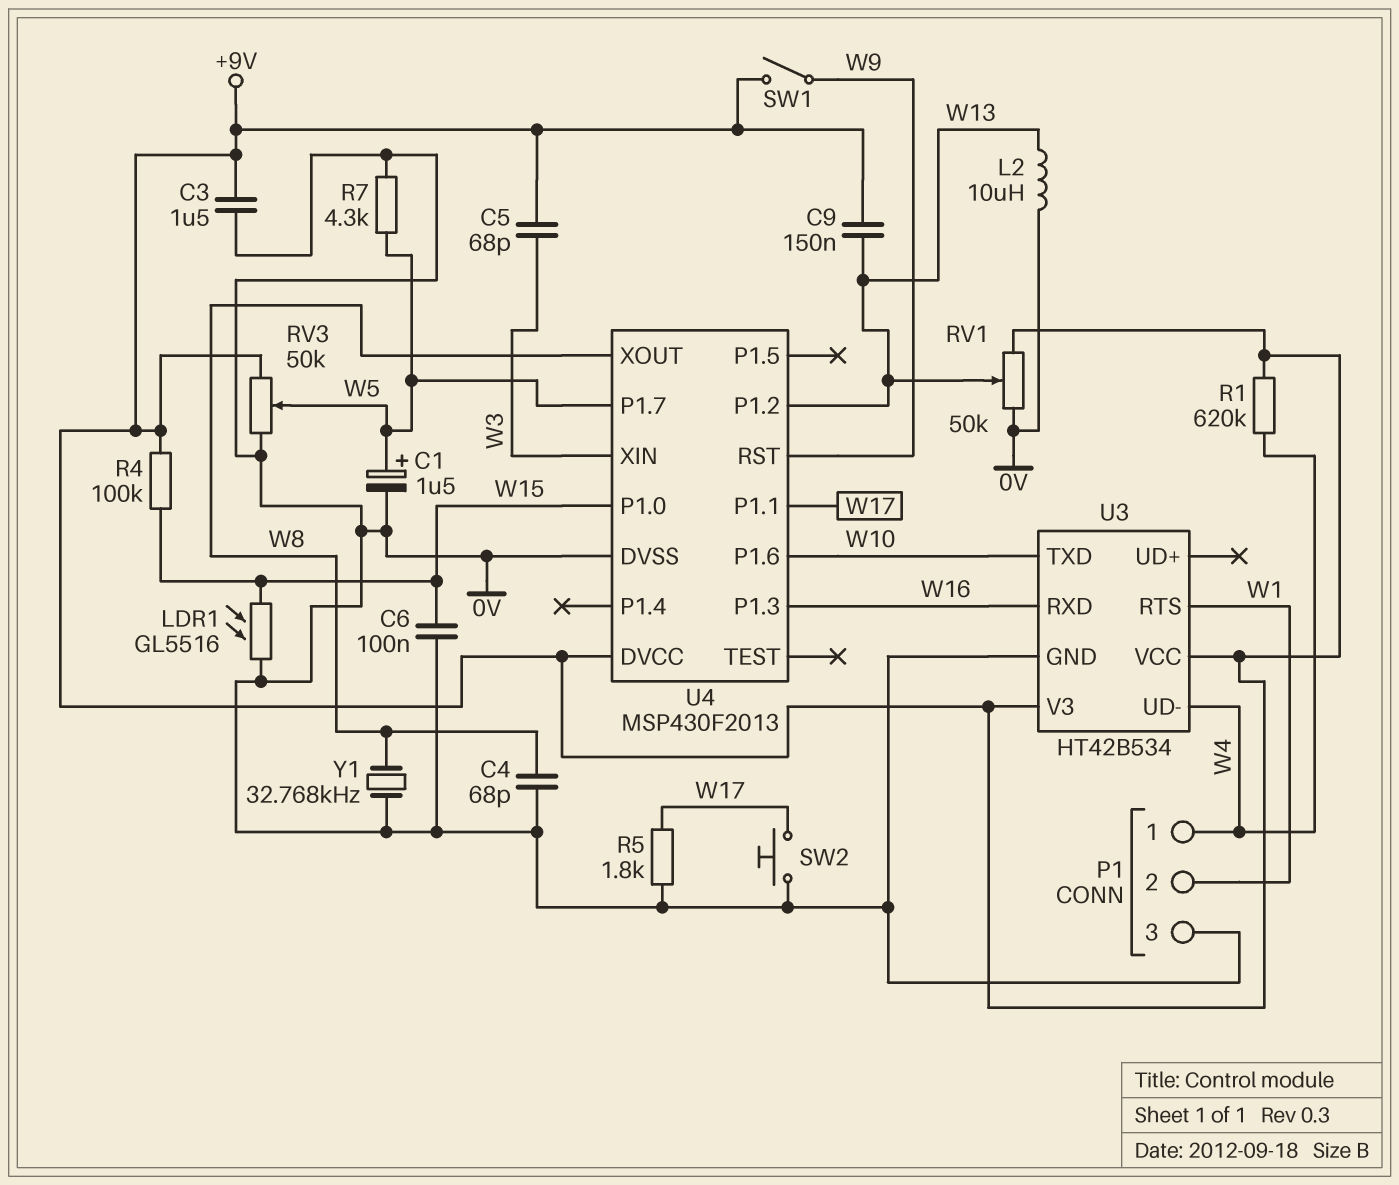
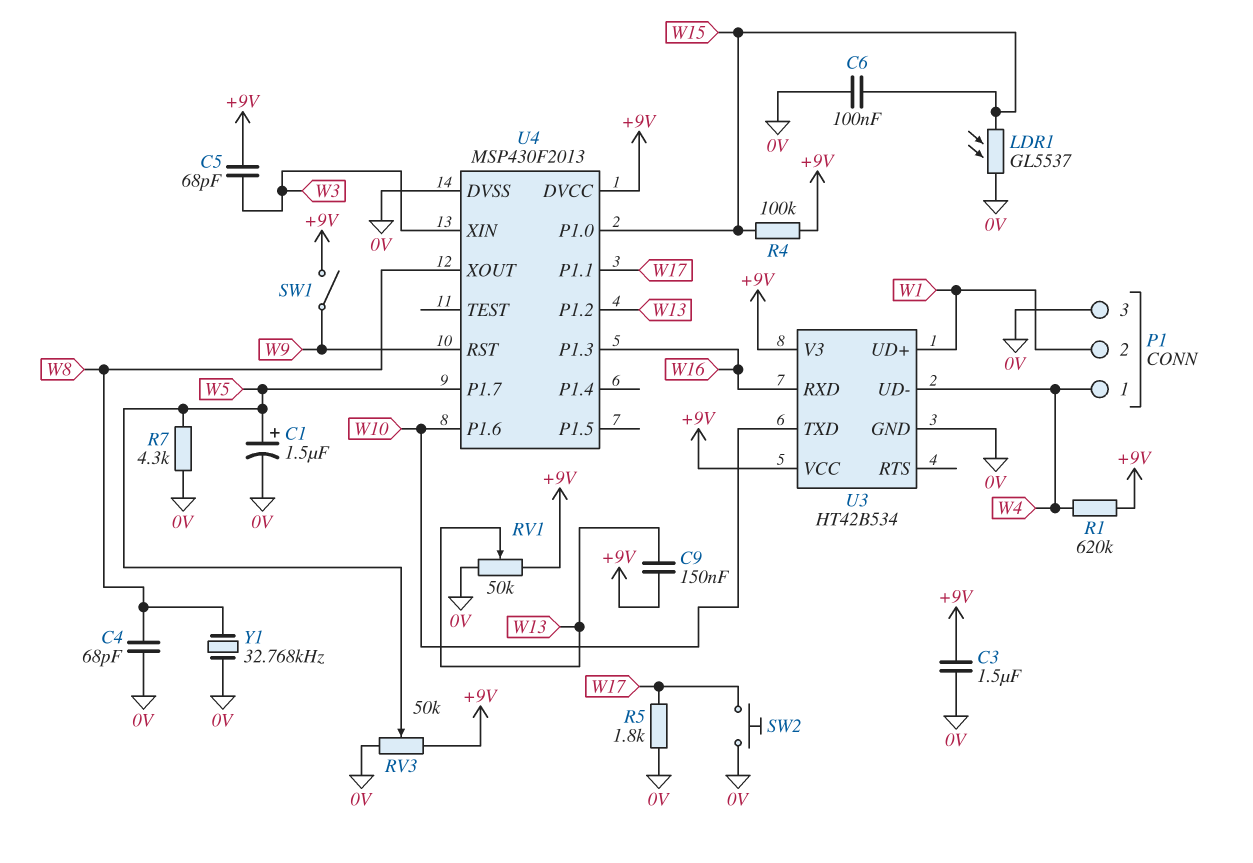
L2: 10uH (0V, W13) -> none
LDR1: GL5516 (0V, W15) -> GL5537 (0V, W15)
U3 pin RTS: W1 -> none
U3 pin UD+: none -> W1

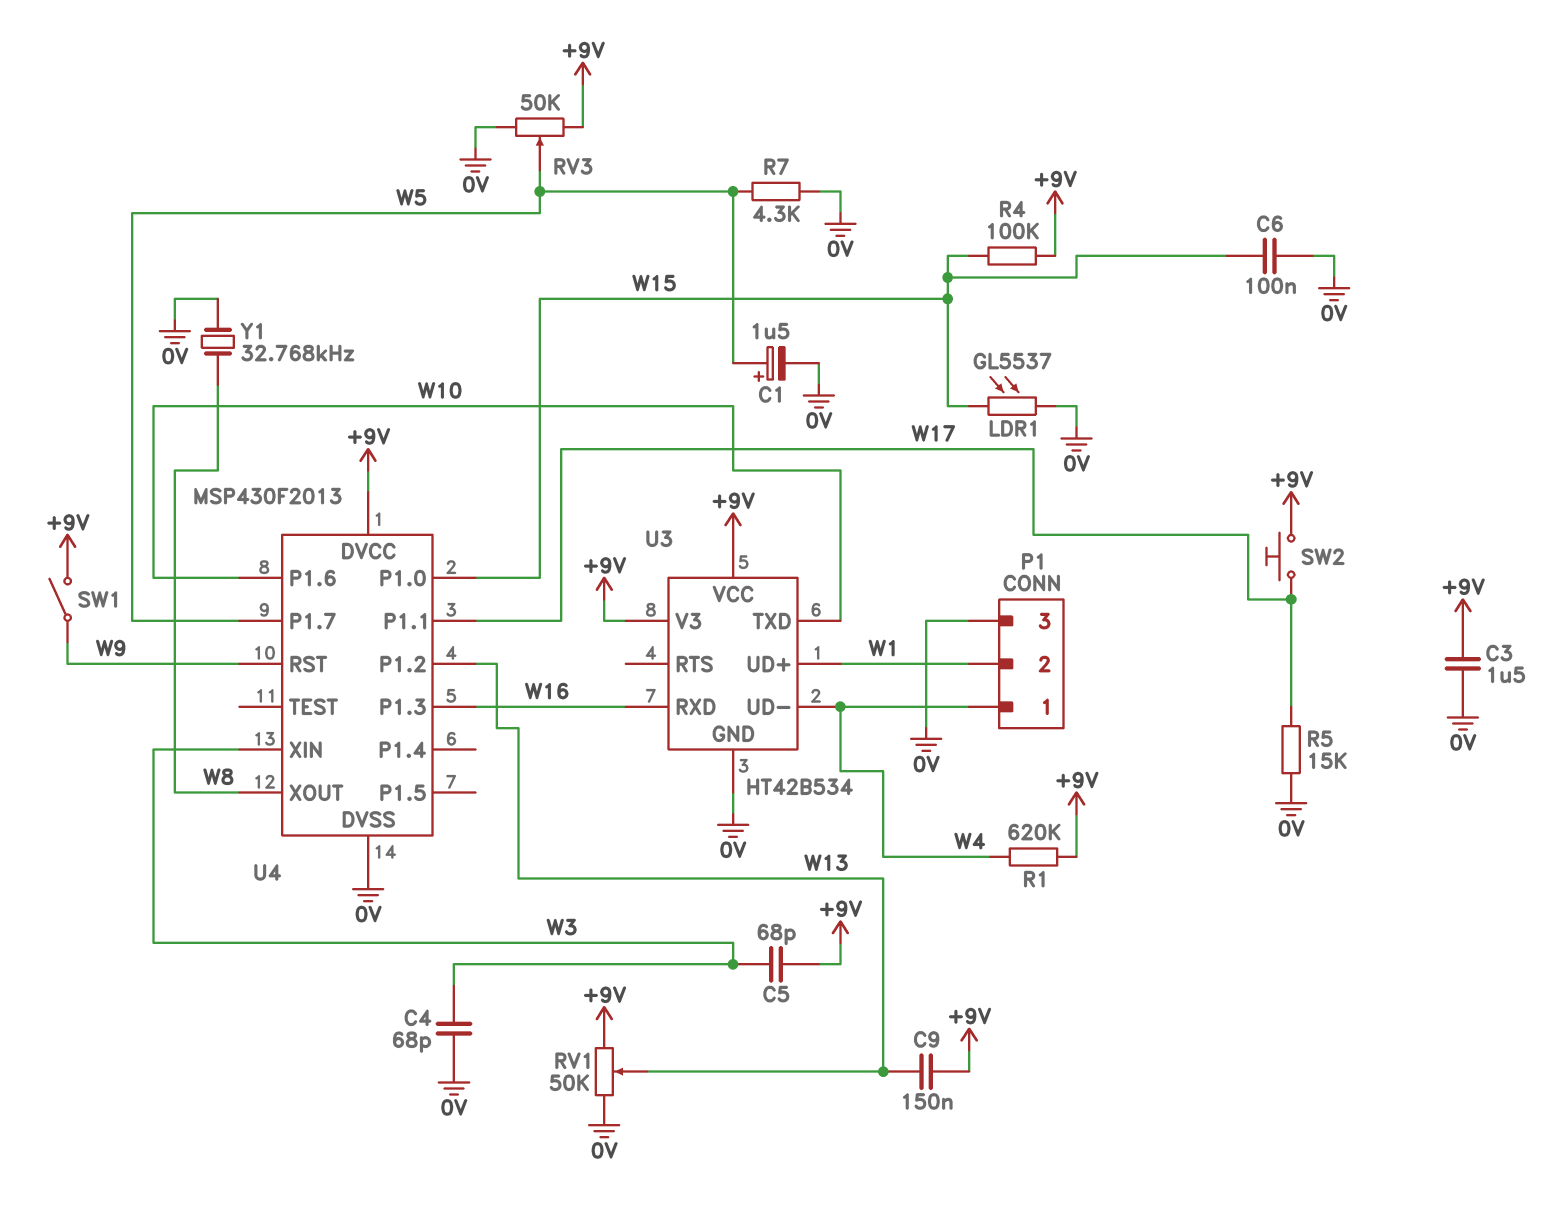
C4: 68pF (0V, W8) -> 68pF (0V, W3)
R5: 1.8k (0V, W17) -> 15k (0V, W17)
SW2: button (0V, W17) -> button (+9V, W17)

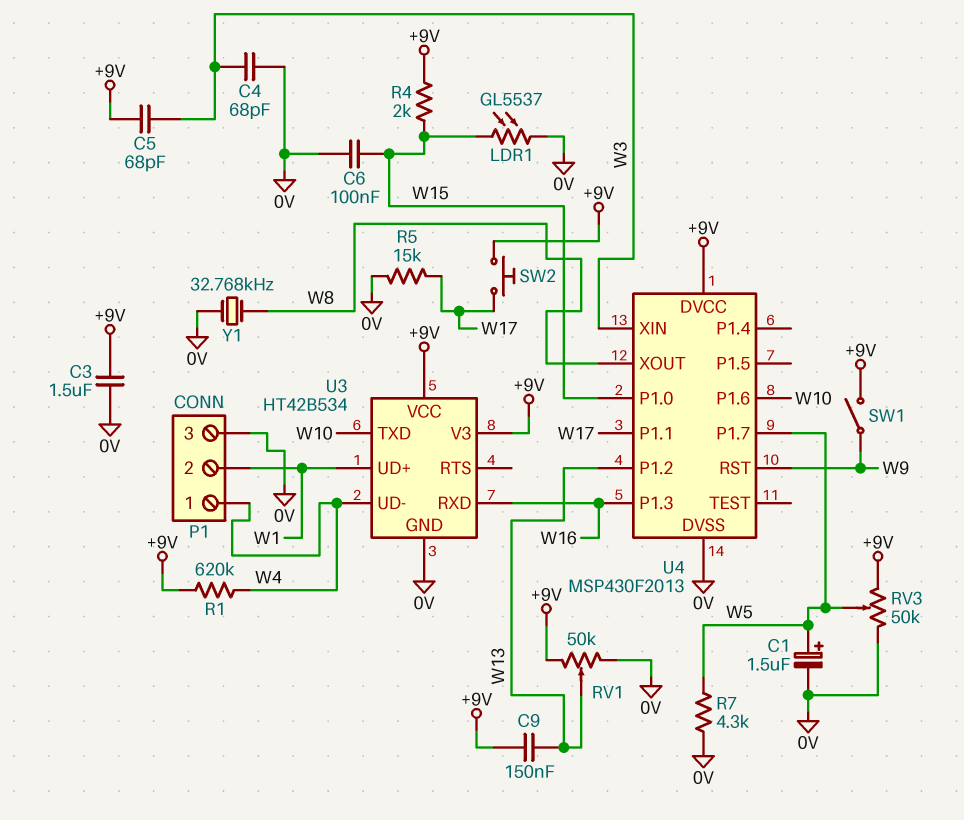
R4: 100k (+9V, W15) -> 2k (+9V, W15)

